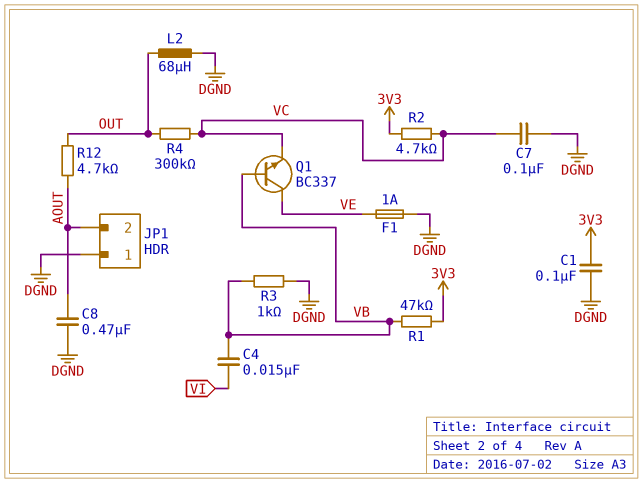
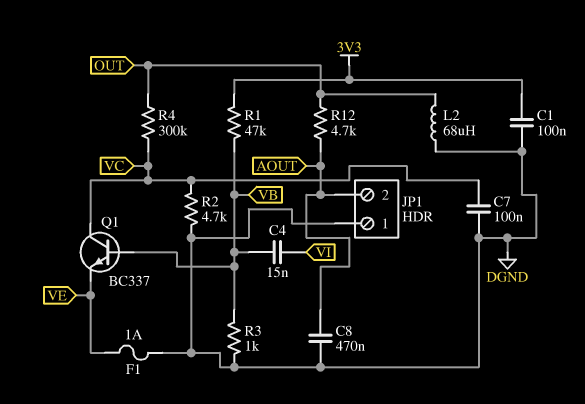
Q1: NPN BC337 (B VB, C VE, E VC) -> NPN BC337 (B VB, C VC, E VE)
R2: 4.7k (3V3, VC) -> 4.7k (DGND, VC)

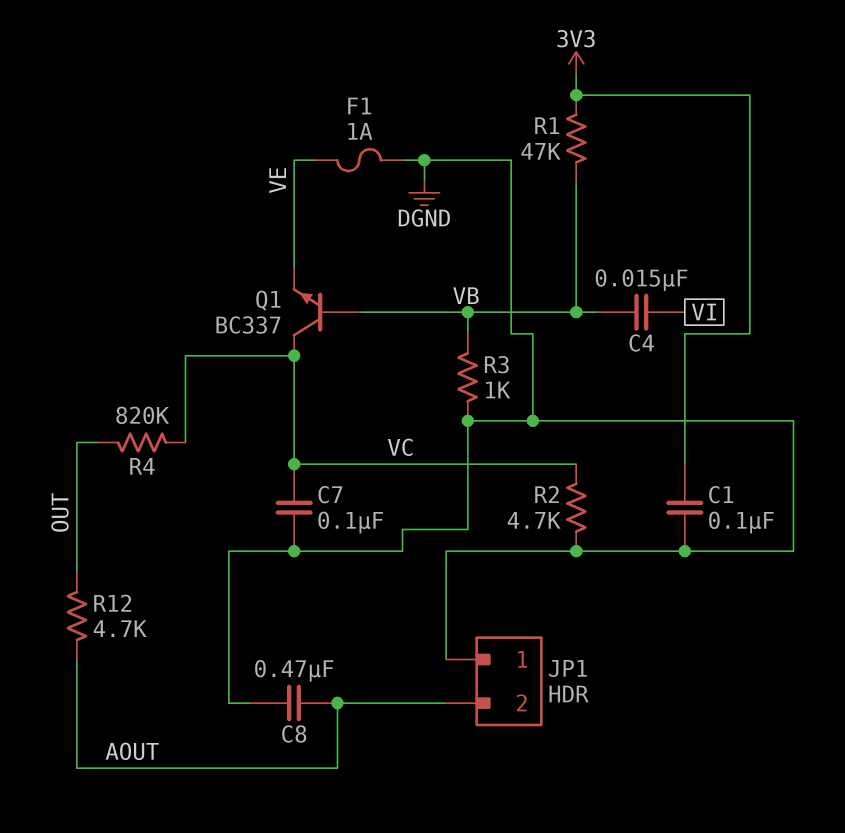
L2: 68uH (DGND, OUT) -> none
R4: 300k (OUT, VC) -> 820k (OUT, VC)

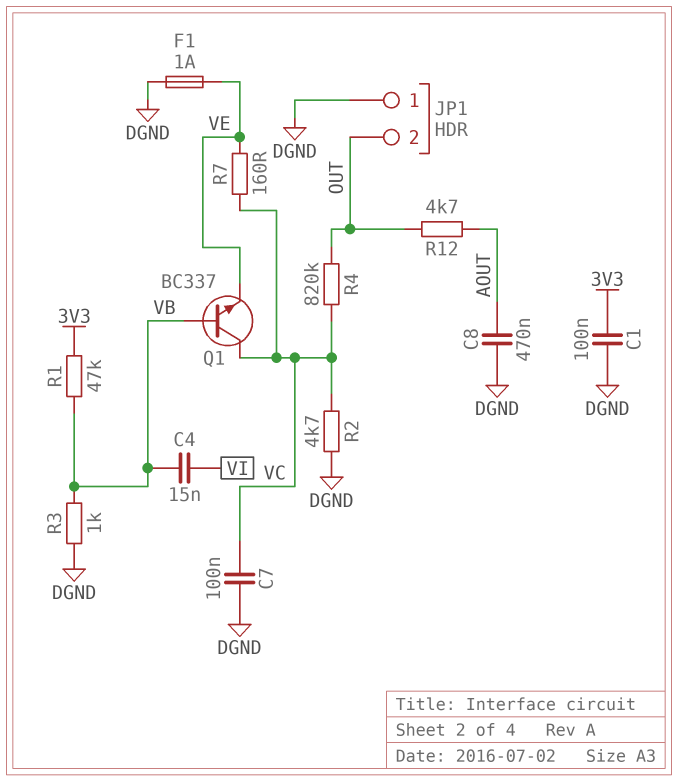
JP1 pin 2: AOUT -> OUT
R7: none -> 160 (VC, VE)

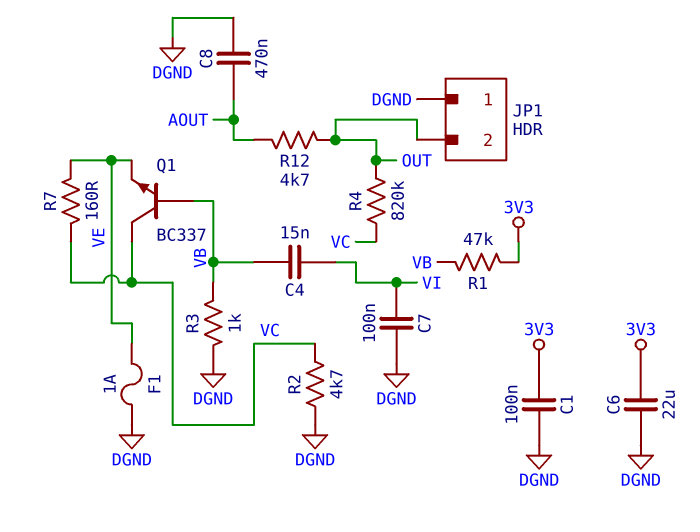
C6: none -> 22uF (3V3, DGND)
C7: 100nF (DGND, VC) -> 100nF (DGND, VI)

